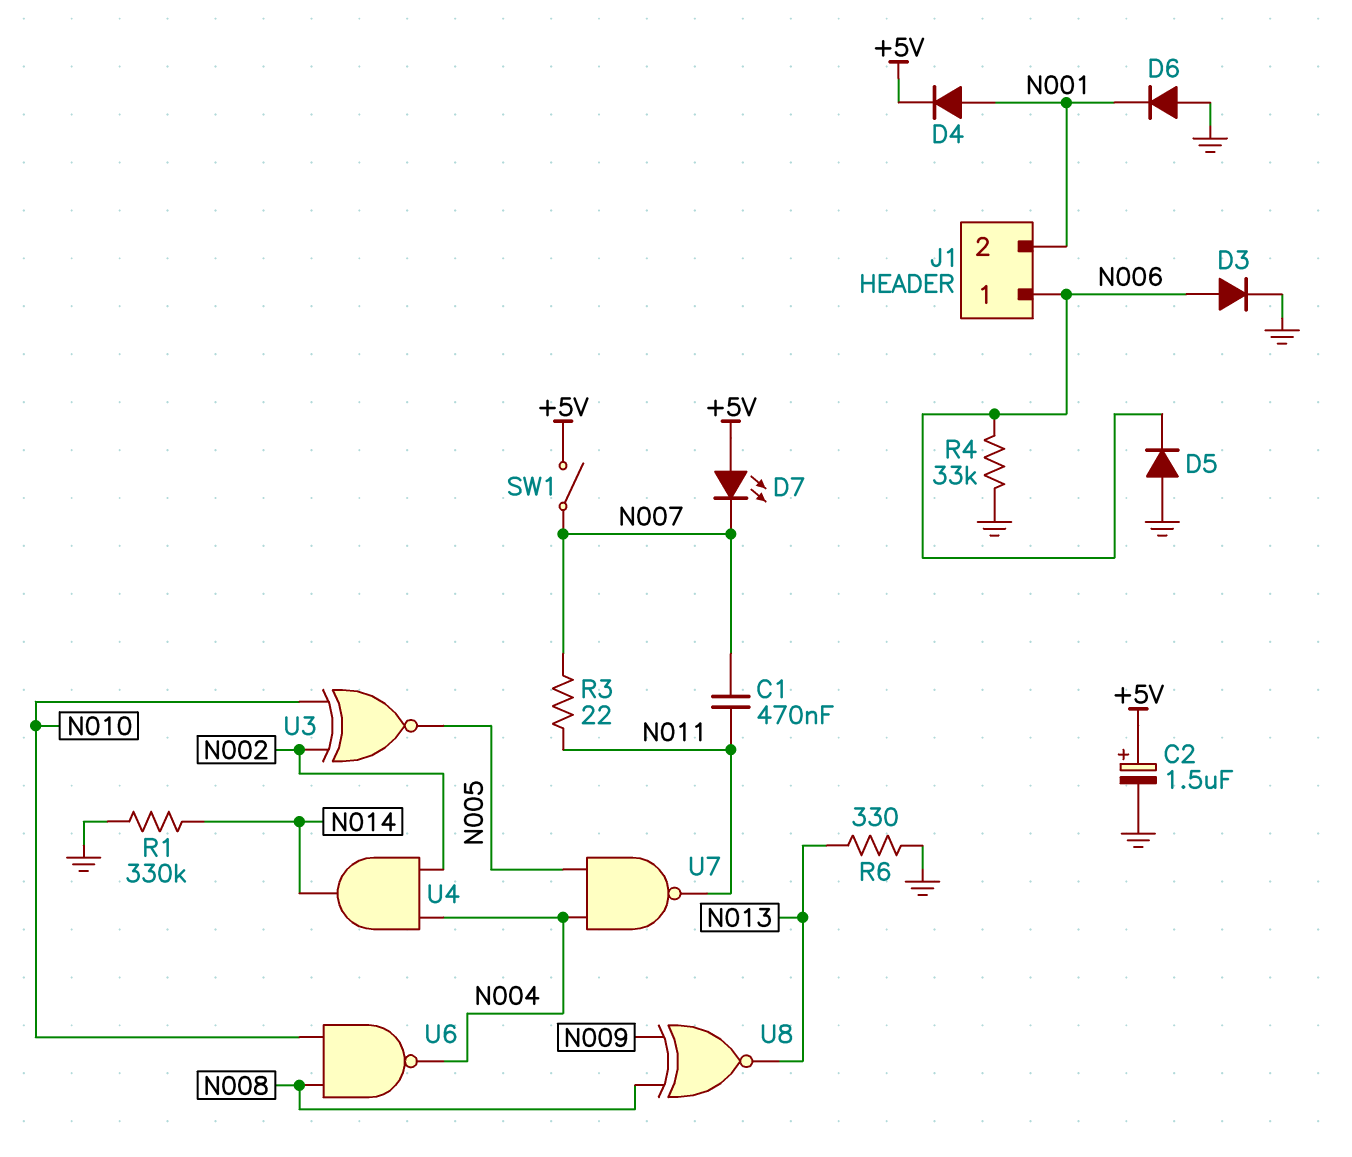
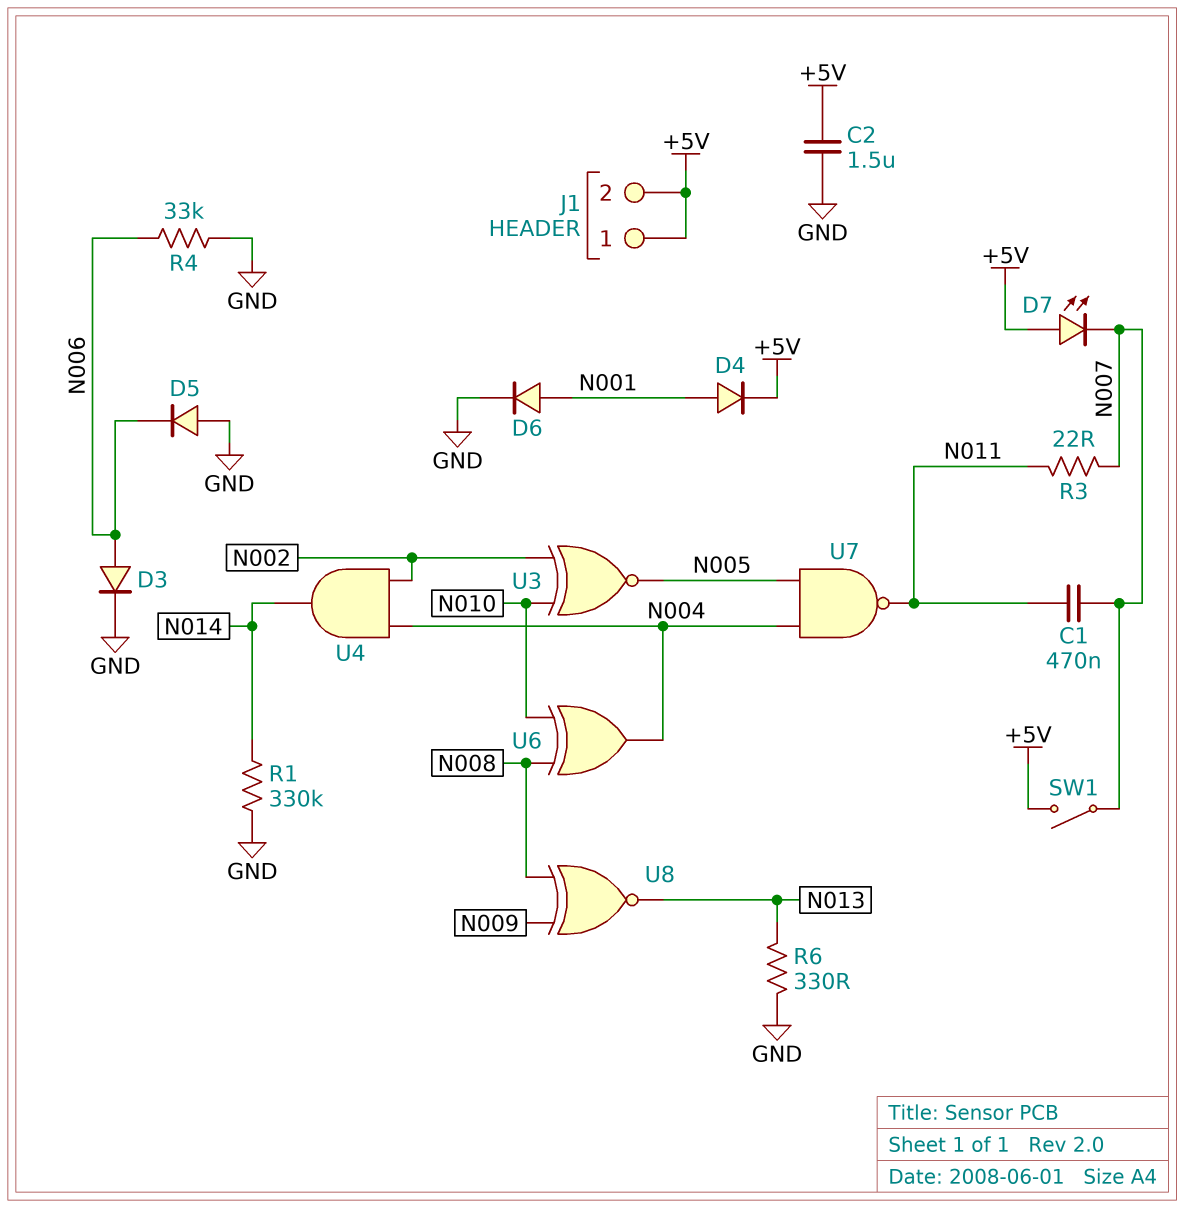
C2: 1.5uF (plus +5V, minus GND) -> 1.5uF (+5V, GND)
D6: diode (A GND, K N001) -> diode (A N001, K GND)
J1 pin 1: N006 -> +5V
J1 pin 2: N001 -> +5V
U6: NAND (in N008, in N010, out N004) -> XOR (in N008, in N010, out N004)

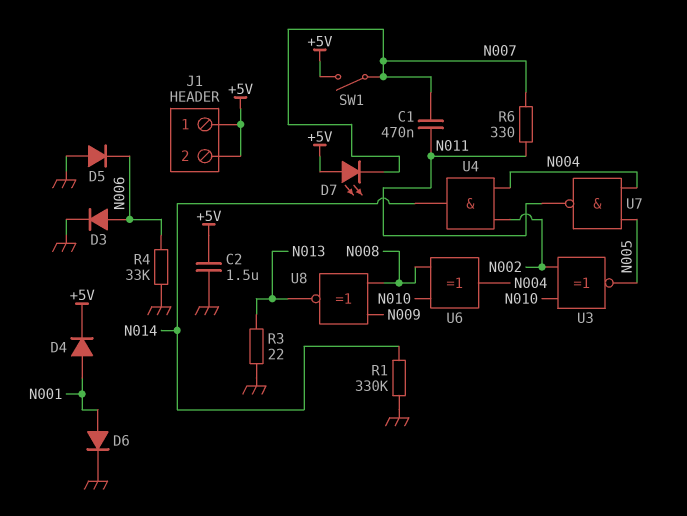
R3: 22 (N007, N011) -> 22 (GND, N013)
R6: 330 (GND, N013) -> 330 (N007, N011)

